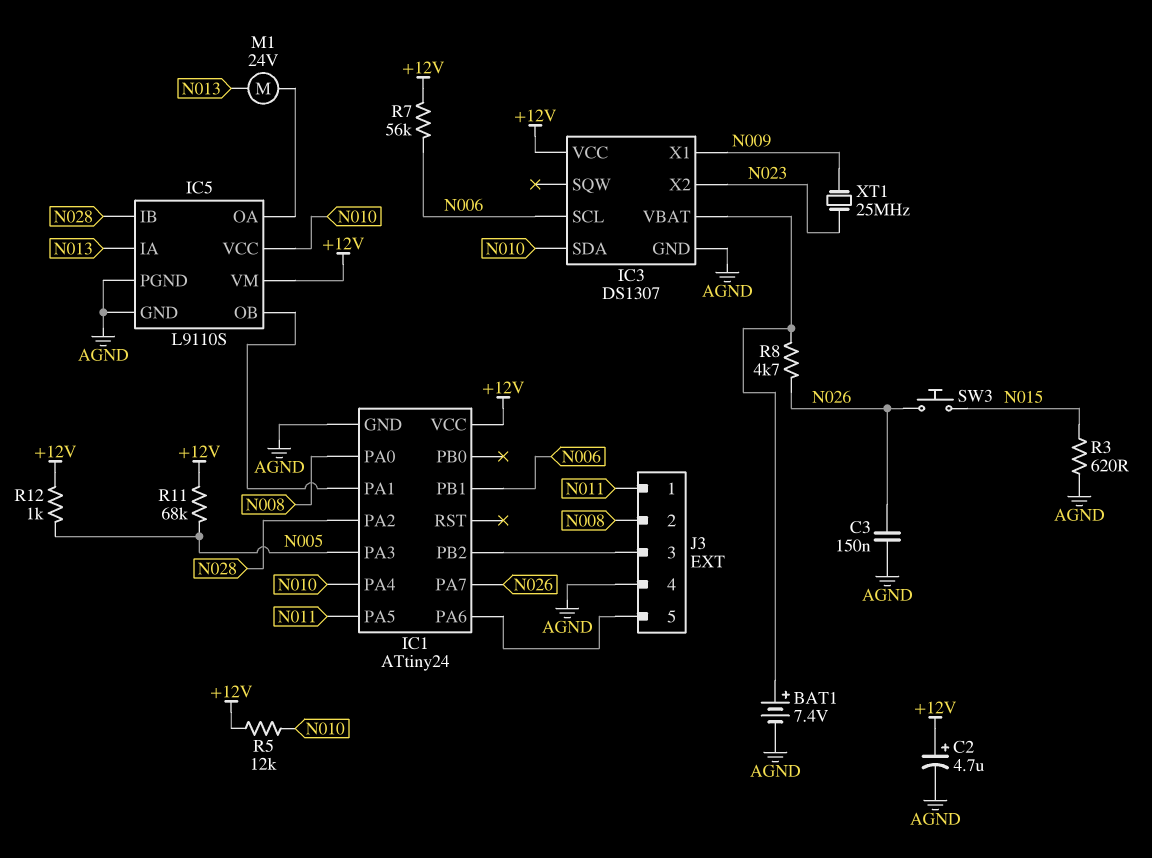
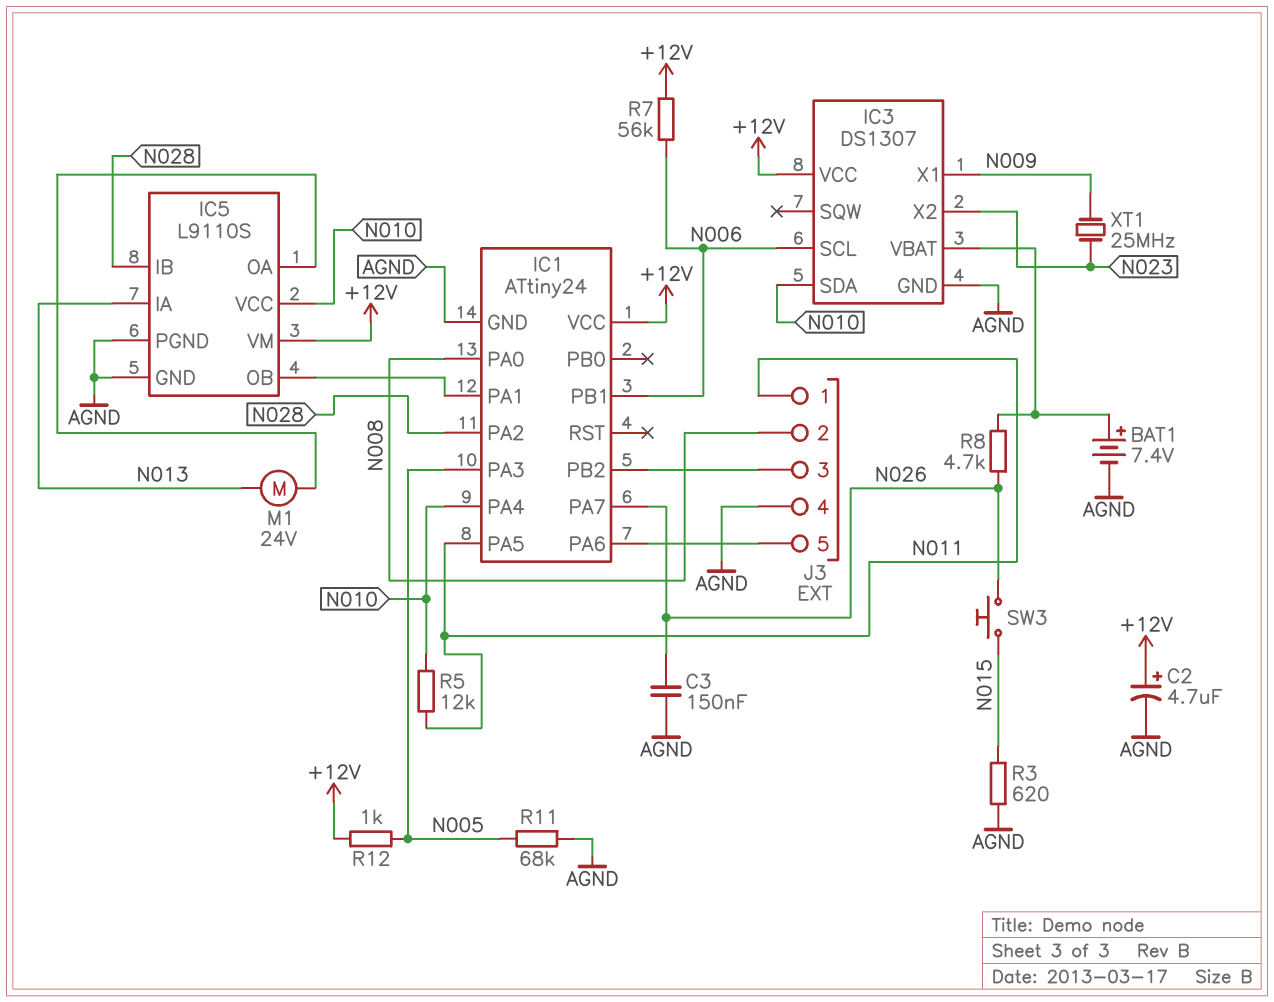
R5: 12k (+12V, N010) -> 12k (N010, N011)
R11: 68k (+12V, N005) -> 68k (AGND, N005)

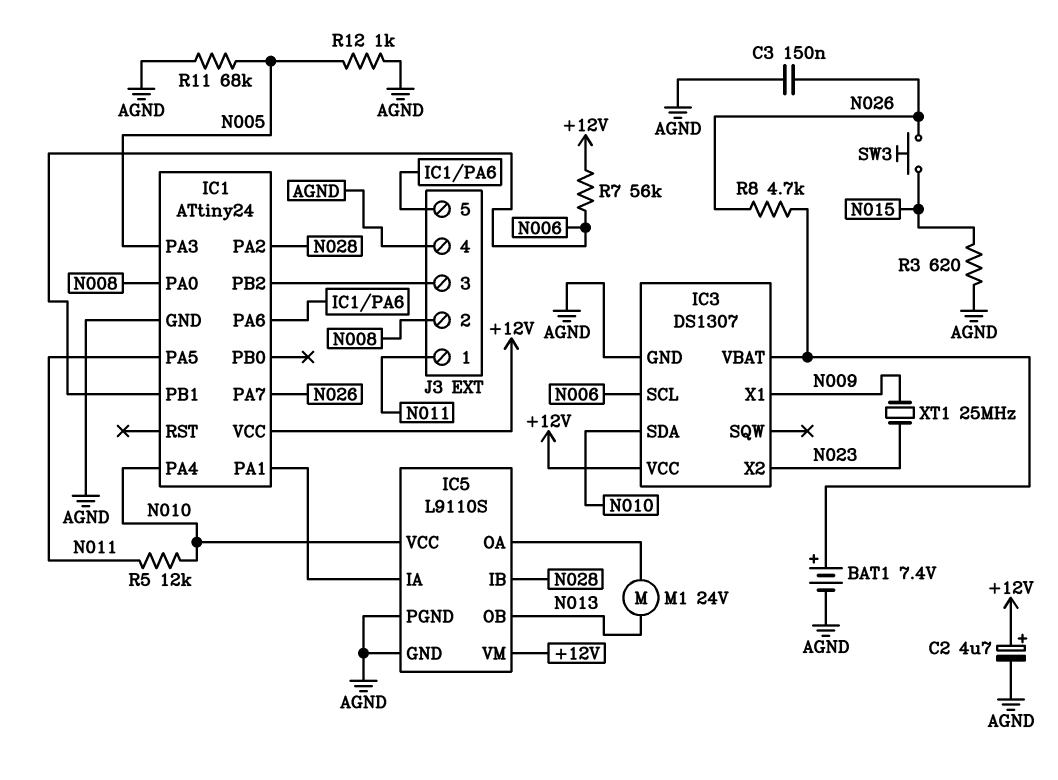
IC5 pin IA: N013 -> IC1/PA1
IC5 pin OB: IC1/PA1 -> N013
R12: 1k (+12V, N005) -> 1k (AGND, N005)

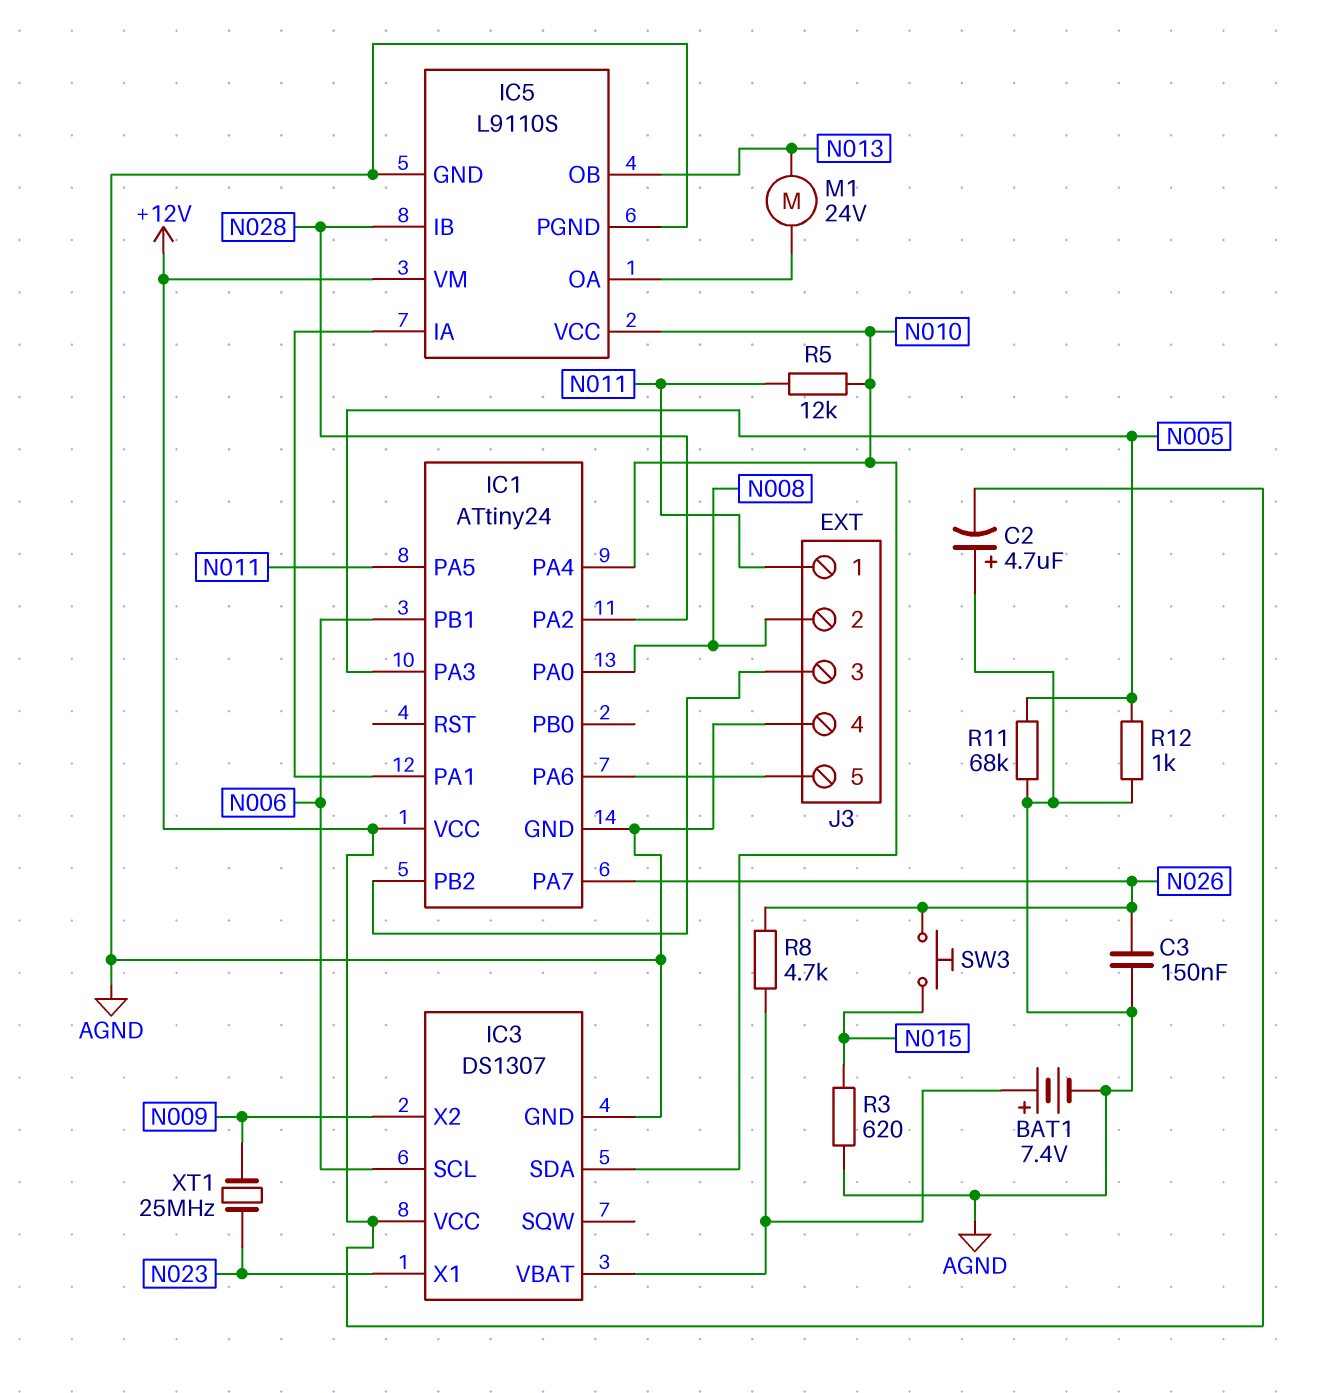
C2: 4.7uF (plus +12V, minus AGND) -> 4.7uF (plus AGND, minus +12V)
IC3 pin X1: N009 -> N023
IC3 pin X2: N023 -> N009
R7: 56k (+12V, N006) -> none

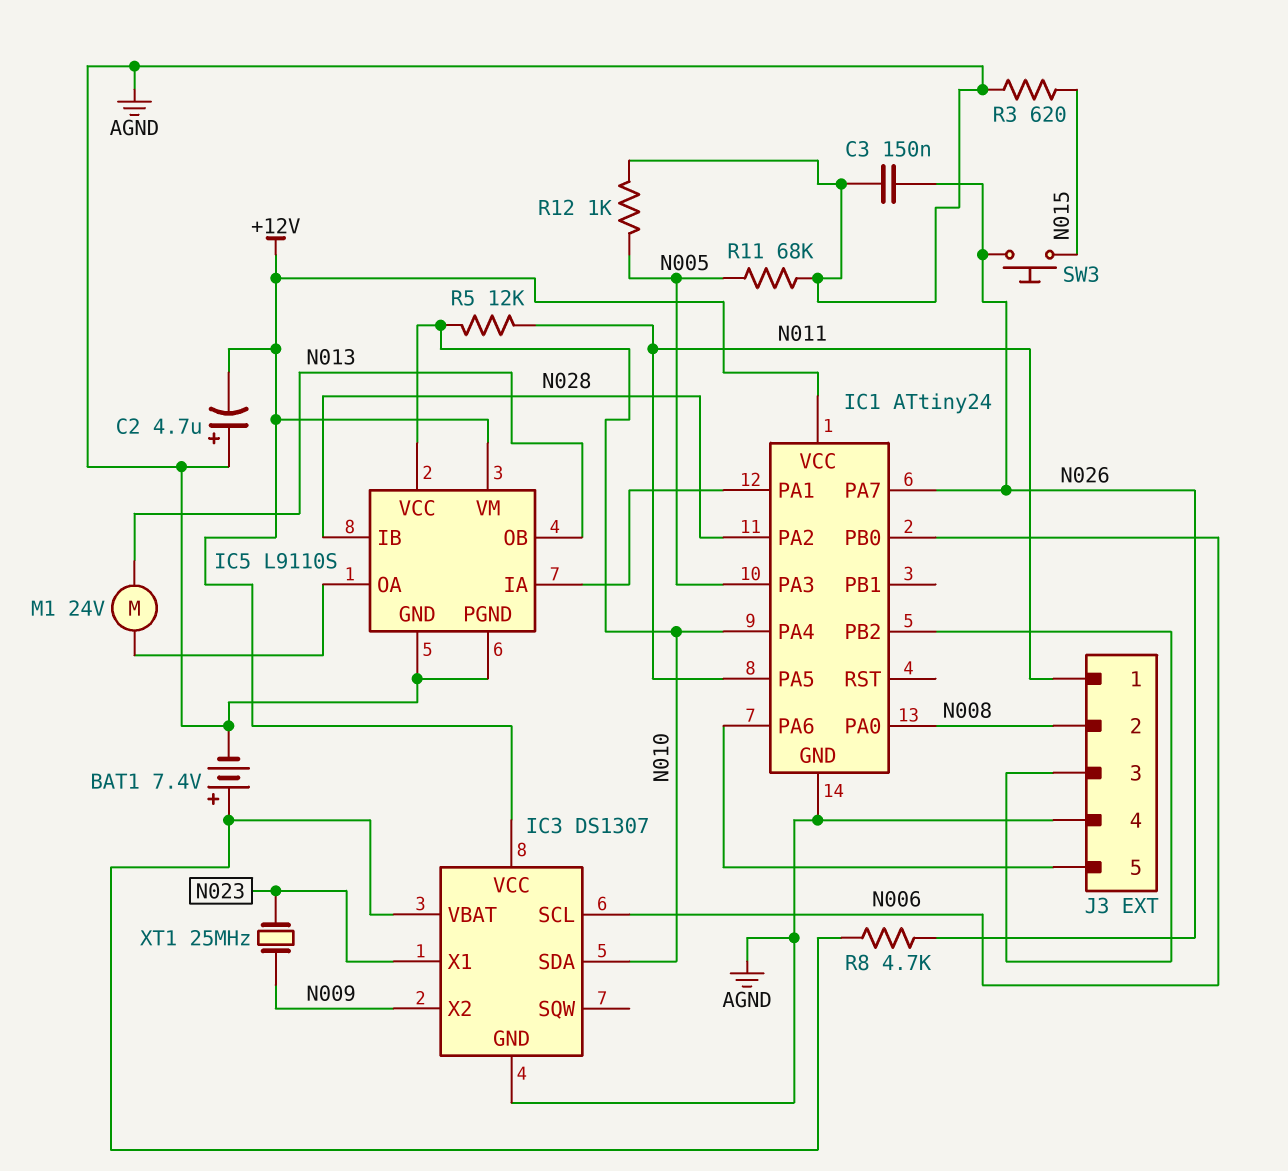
IC1 pin PB0: none -> N006
IC1 pin PB1: N006 -> none

